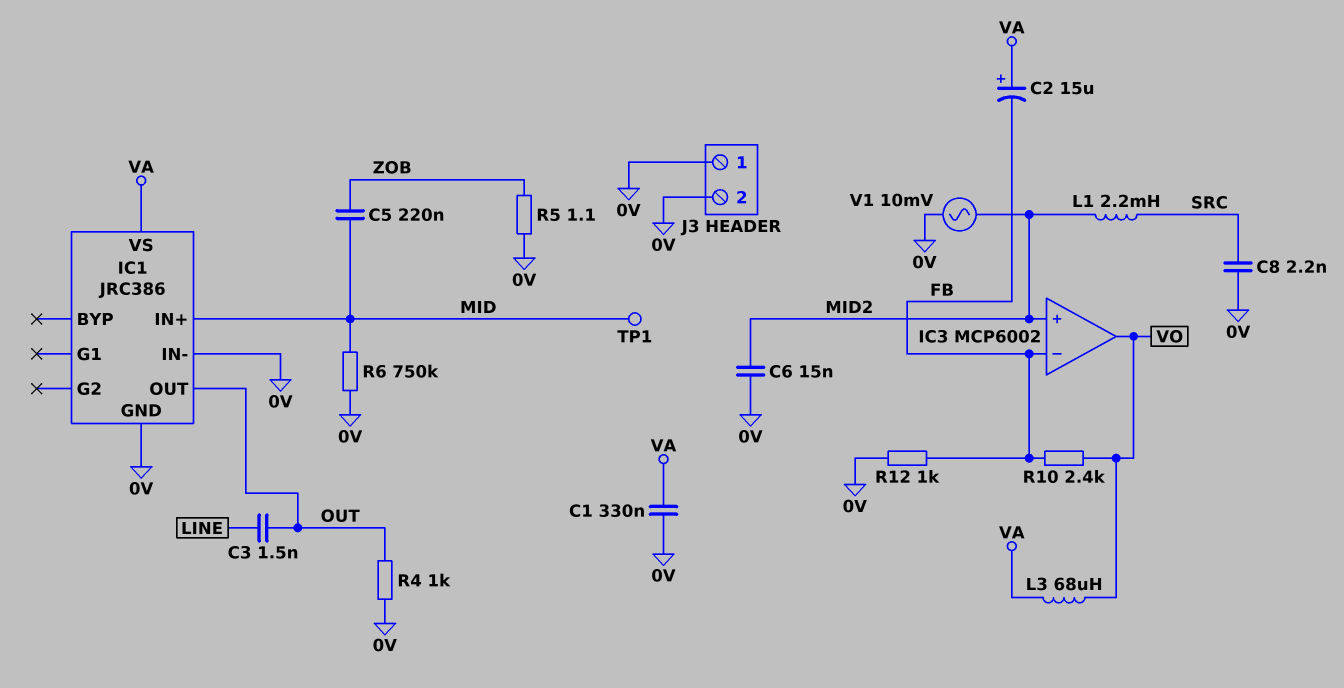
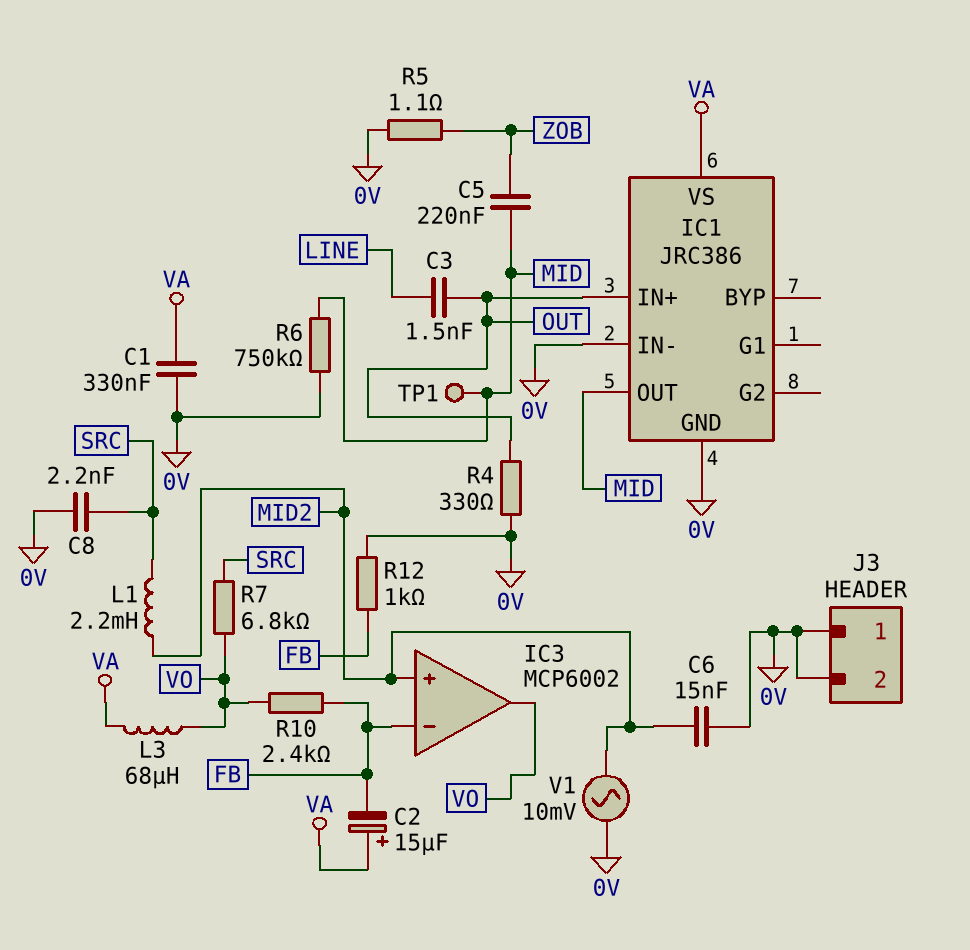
IC1 pin IN+: MID -> OUT
IC1 pin OUT: OUT -> MID
R4: 1k (0V, OUT) -> 330 (0V, OUT)
R7: none -> 6.8k (SRC, VO)

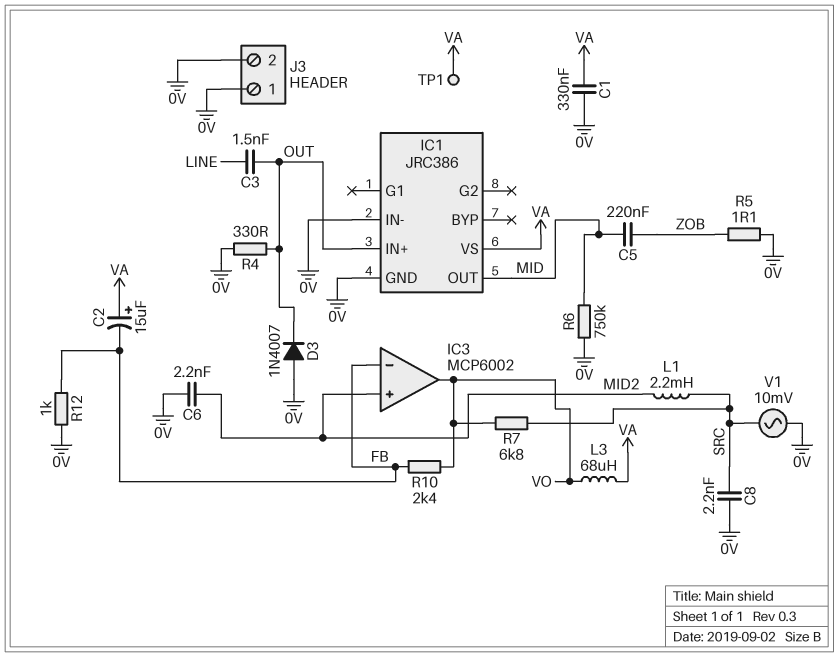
C6: 15nF (0V, MID2) -> 2.2nF (0V, MID2)
D3: none -> diode 1N4007 (A 0V, K OUT)
TP1: test point (MID) -> test point (VA)
V1: AC 10mV (0V, MID2) -> AC 10mV (0V, SRC)

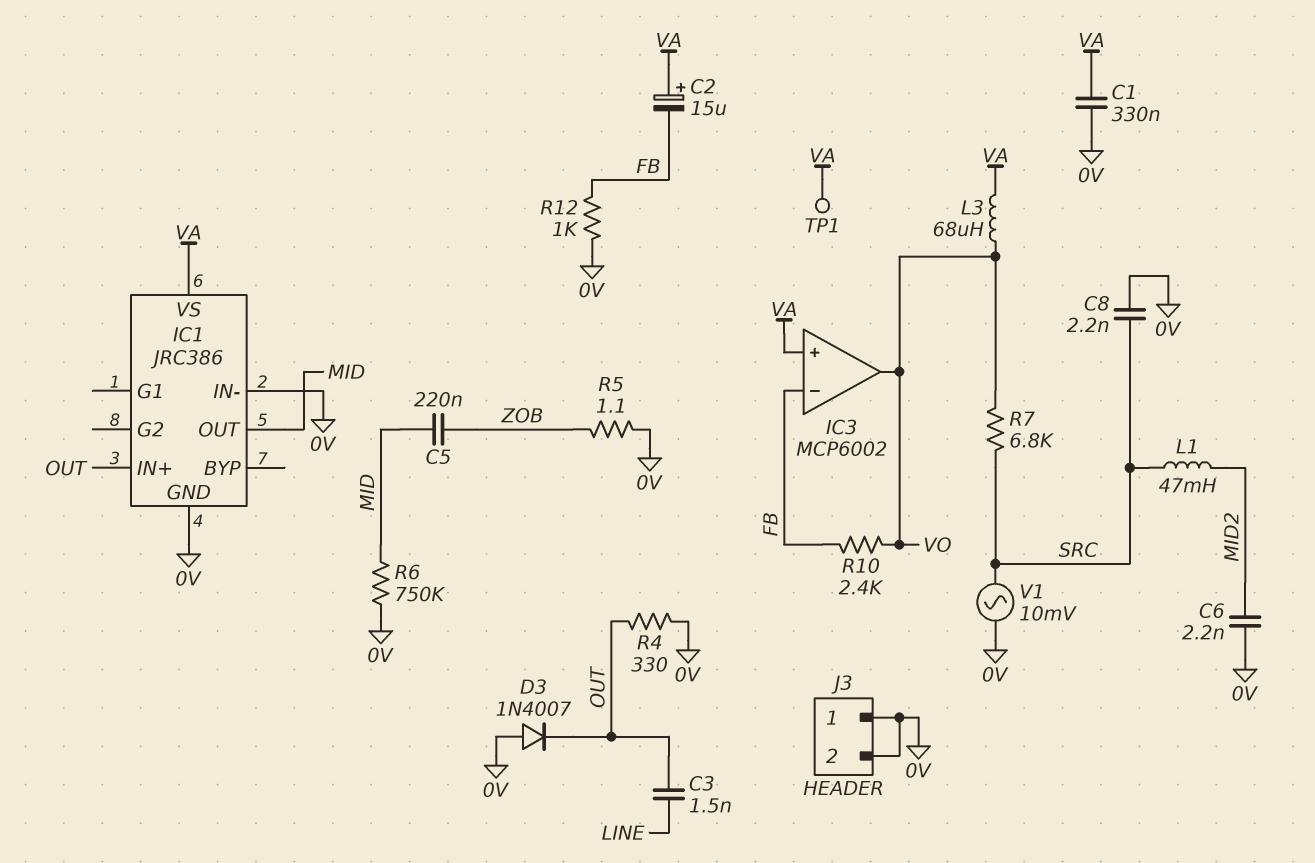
IC3 pin in+: MID2 -> VA
L1: 2.2mH (MID2, SRC) -> 47mH (MID2, SRC)

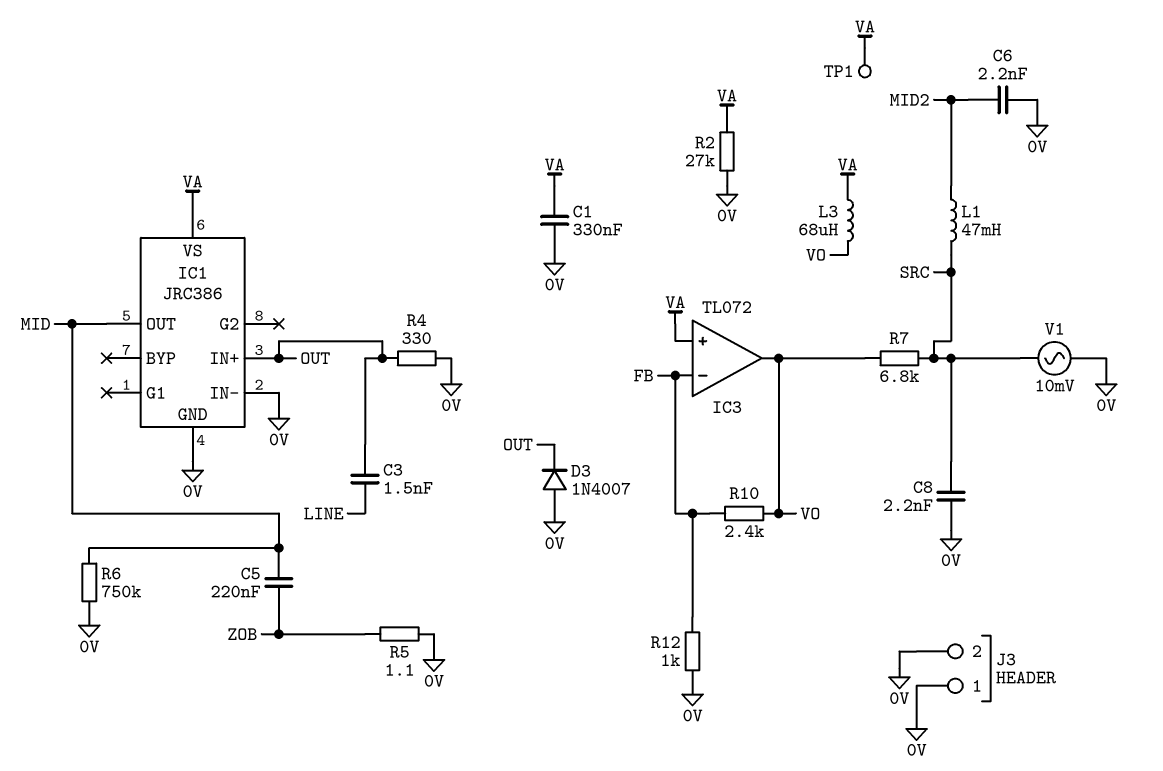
C2: 15uF (plus VA, minus FB) -> none
IC3: MCP6002 -> TL072
R2: none -> 27k (0V, VA)

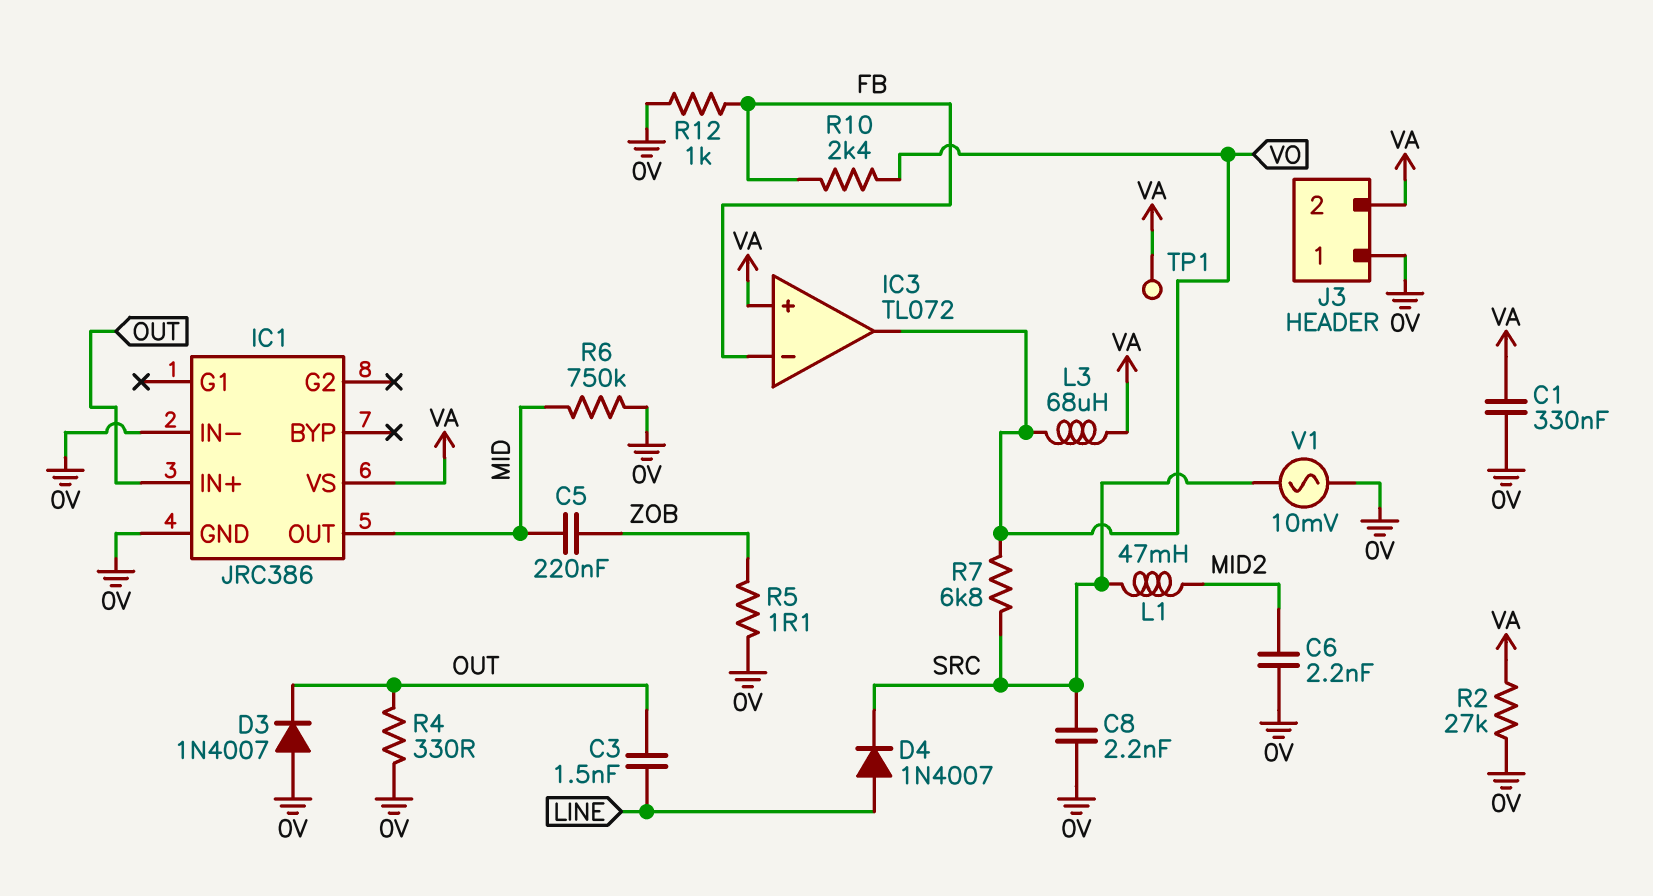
D4: none -> diode 1N4007 (A LINE, K SRC)
J3 pin 2: 0V -> VA

